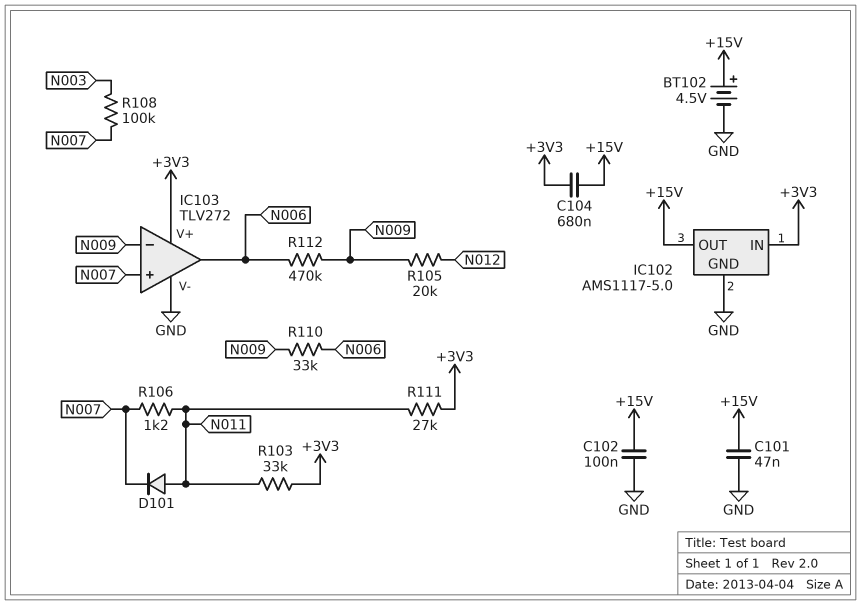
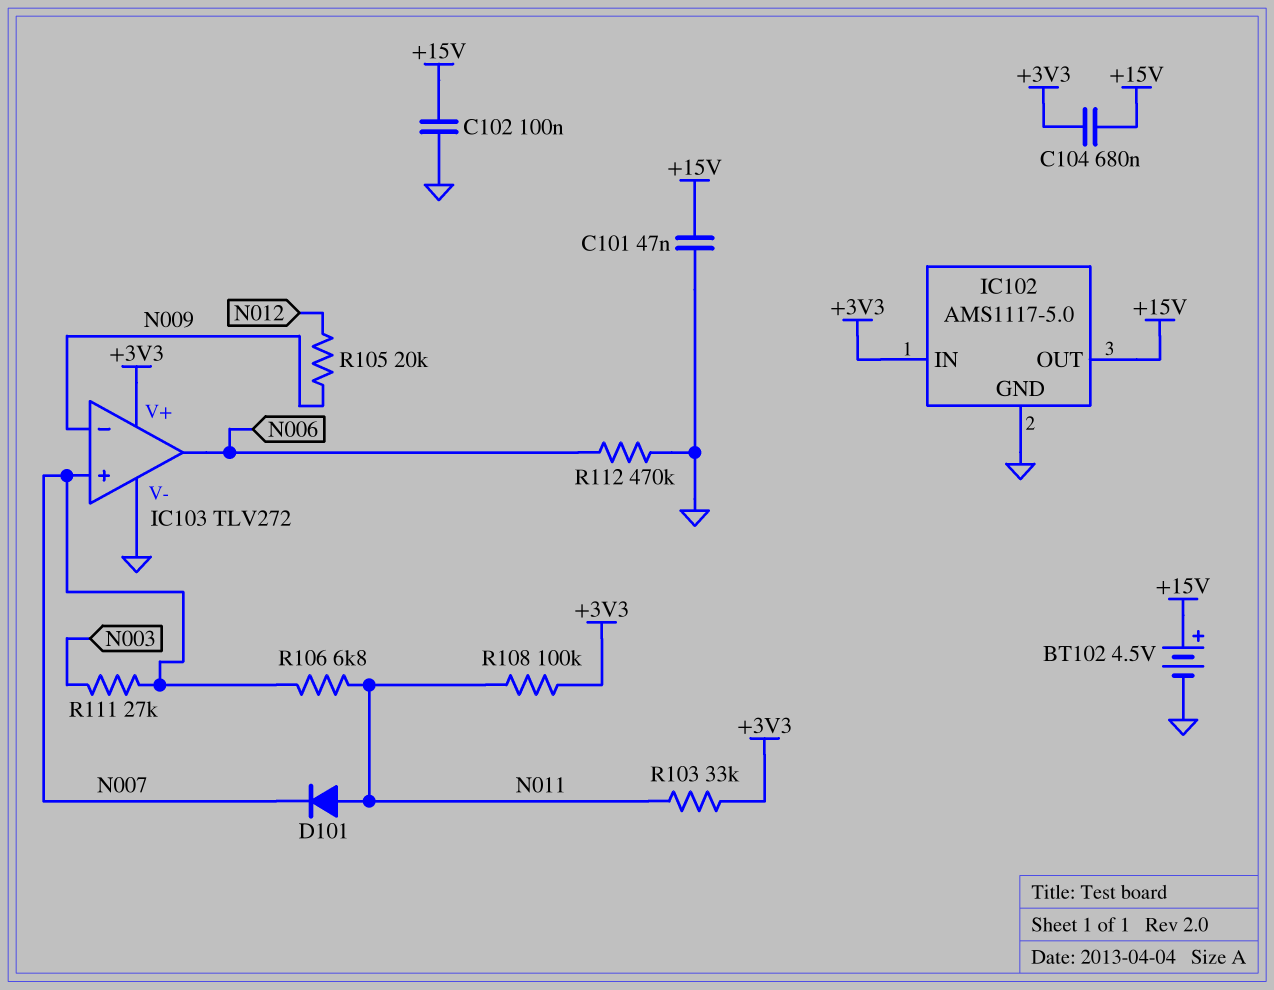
R106: 1.2k (N007, N011) -> 6.8k (N007, N011)
R108: 100k (N003, N007) -> 100k (+3V3, N011)
R110: 33k (N006, N009) -> none
R111: 27k (+3V3, N011) -> 27k (N003, N007)
R112: 470k (N006, N009) -> 470k (GND, N006)

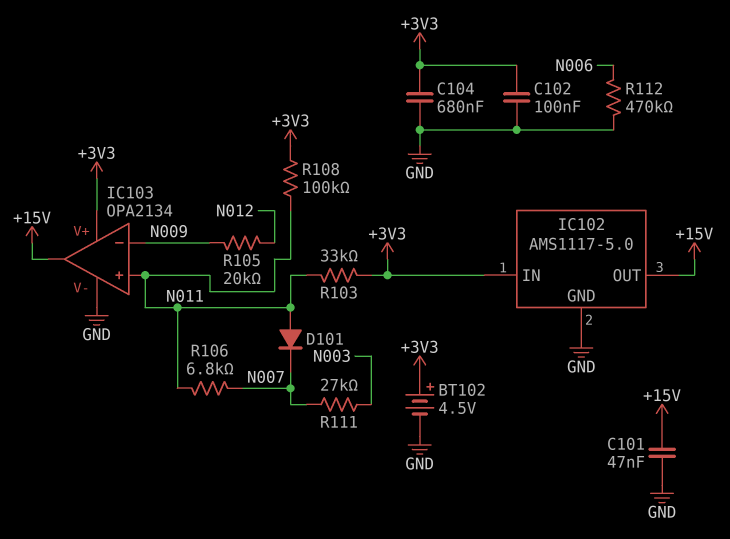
BT102: 4.5V (plus +15V, minus GND) -> 4.5V (plus +3V3, minus GND)
C102: 100nF (+15V, GND) -> 100nF (+3V3, GND)
C104: 680nF (+3V3, +15V) -> 680nF (+3V3, GND)
IC103: TLV272 -> OPA2134
IC103 pin in+: N007 -> N011
IC103 pin out: N006 -> +15V

